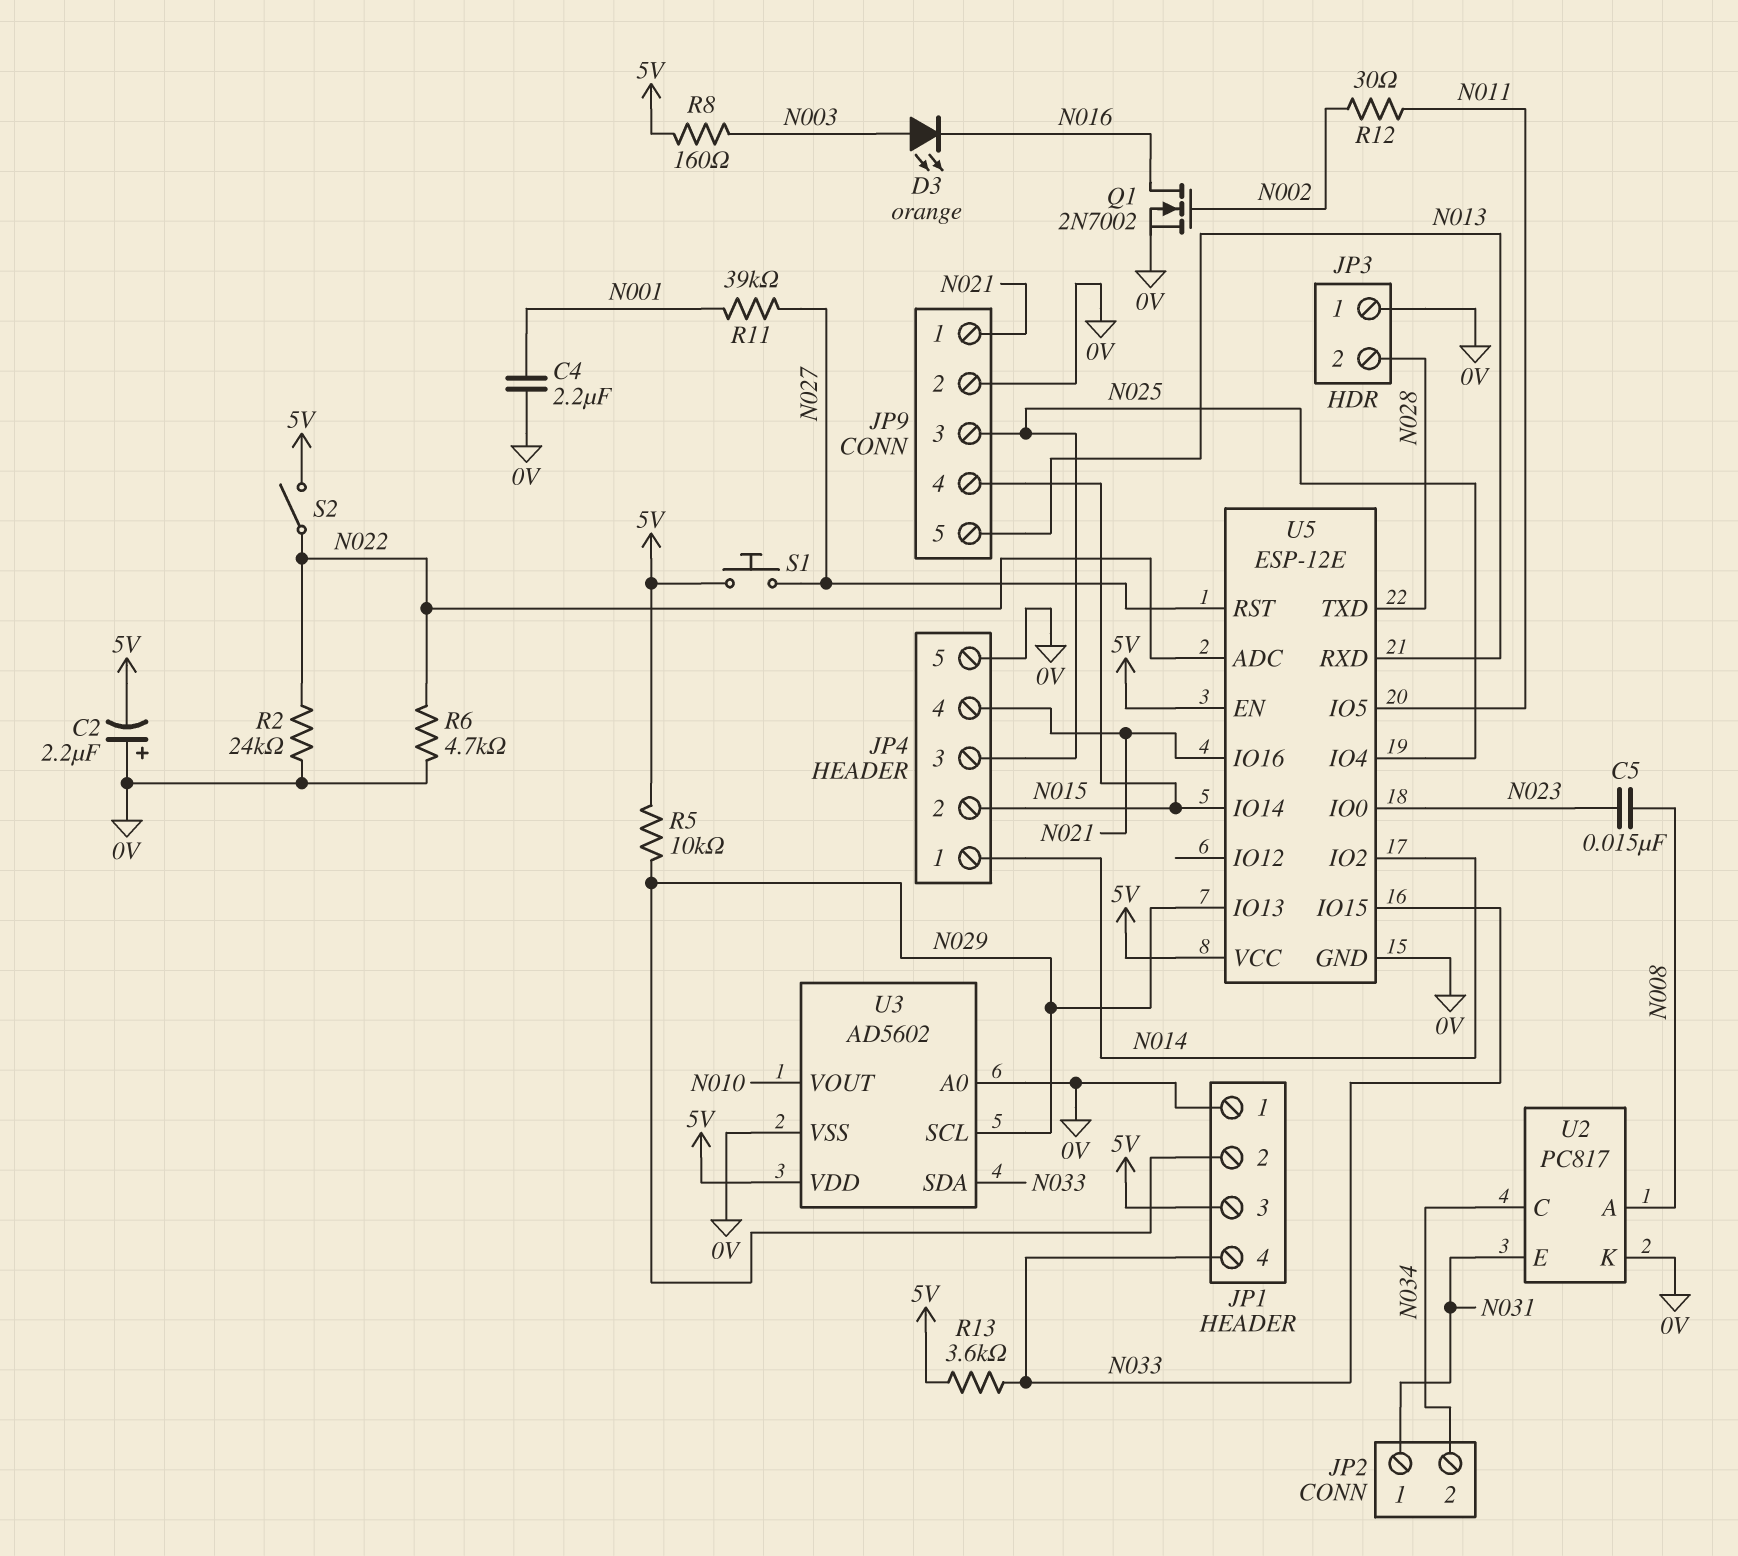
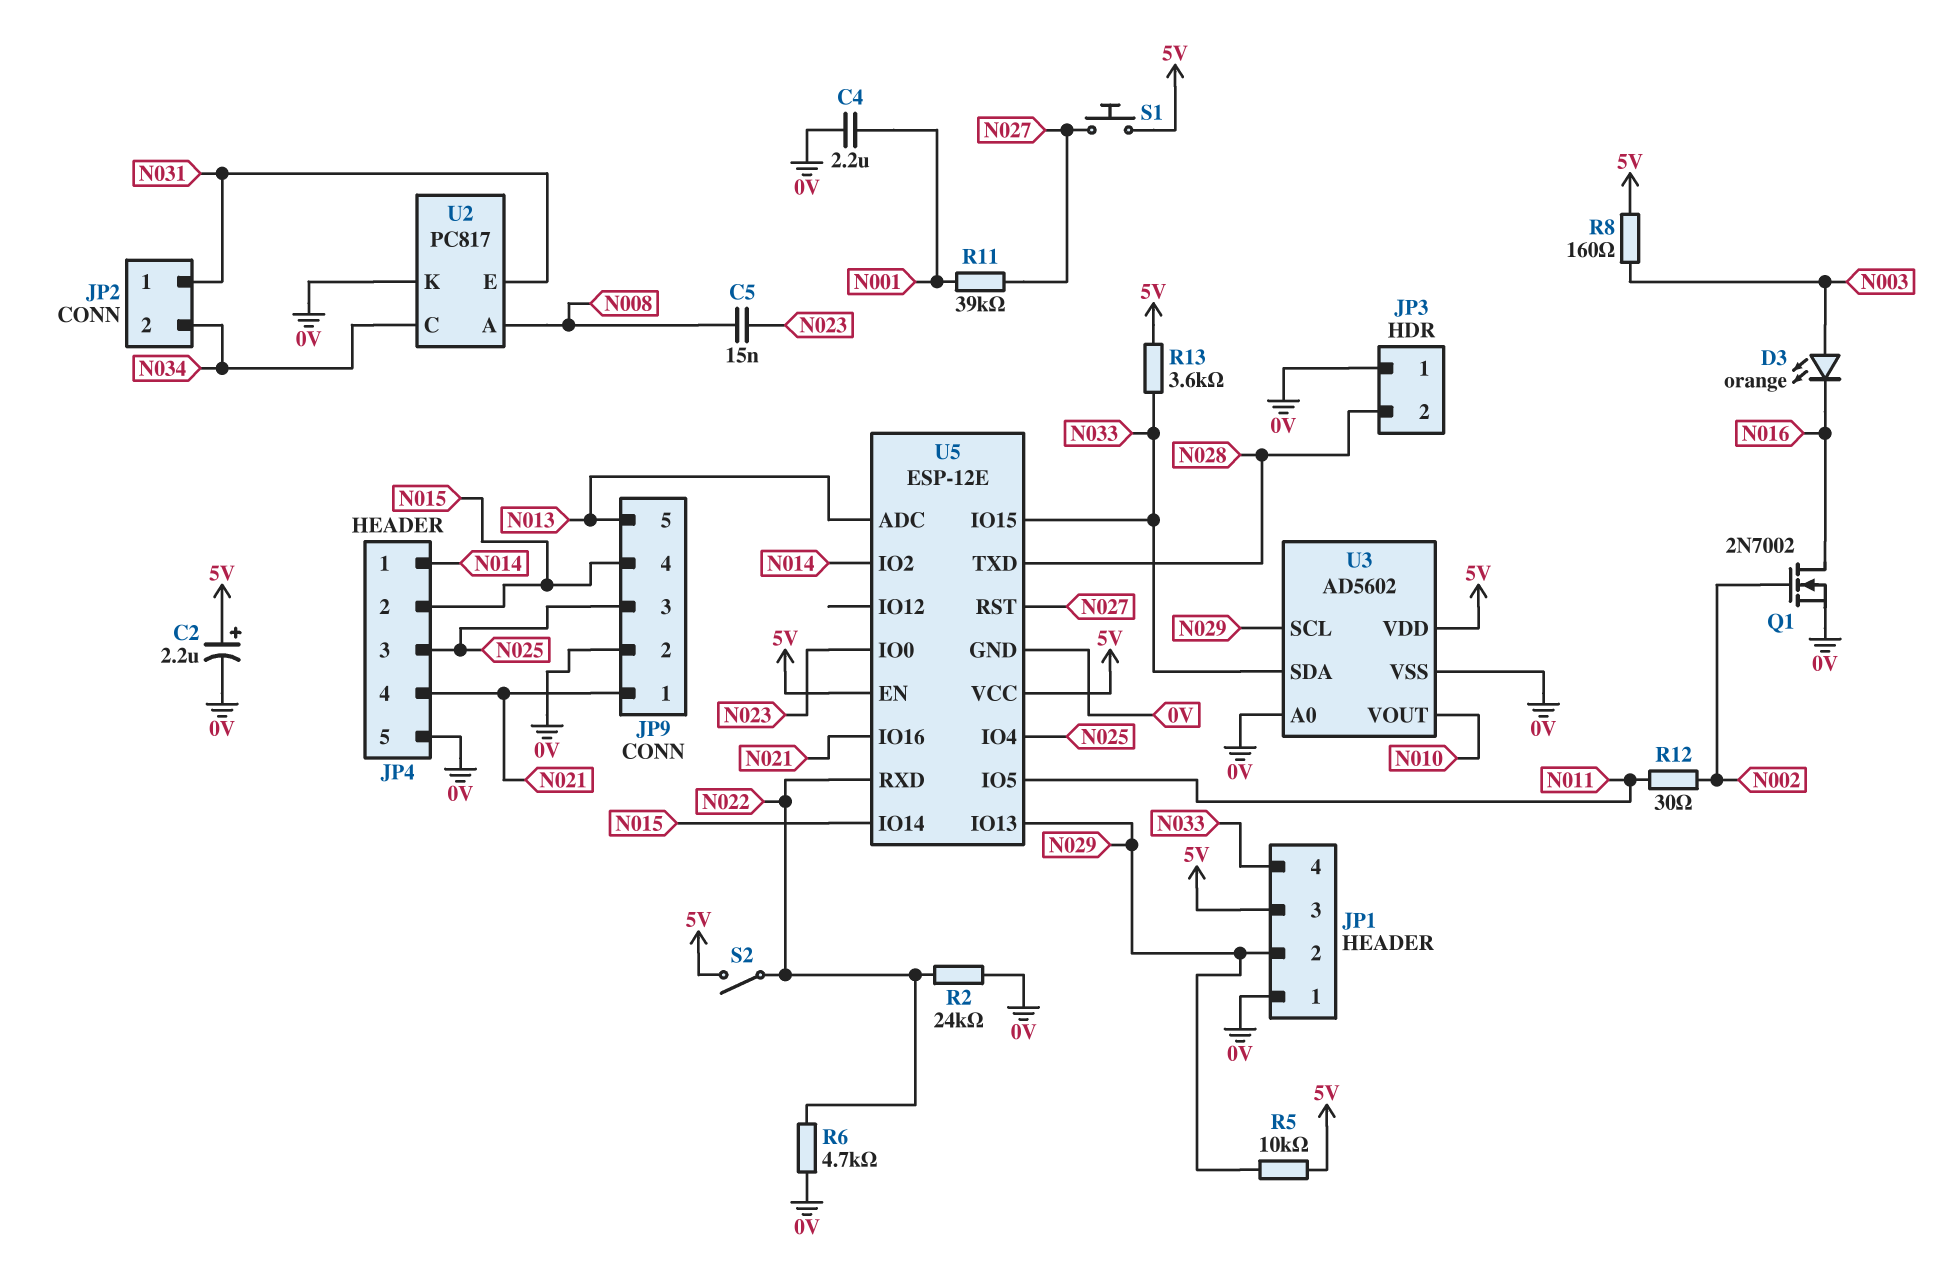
C2: 2.2uF (plus 0V, minus 5V) -> 2.2uF (plus 5V, minus 0V)
U5 pin ADC: N022 -> N013
U5 pin RXD: N013 -> N022

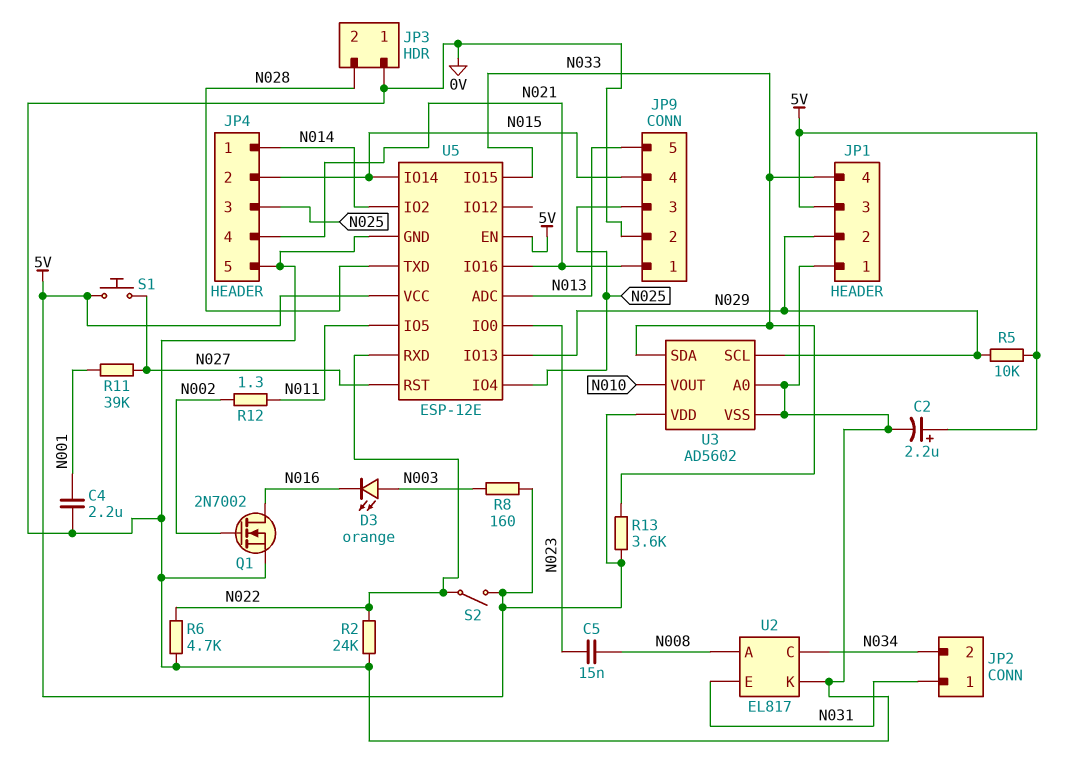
R12: 30 (N002, N011) -> 1.3 (N002, N011)
U2: PC817 -> EL817

